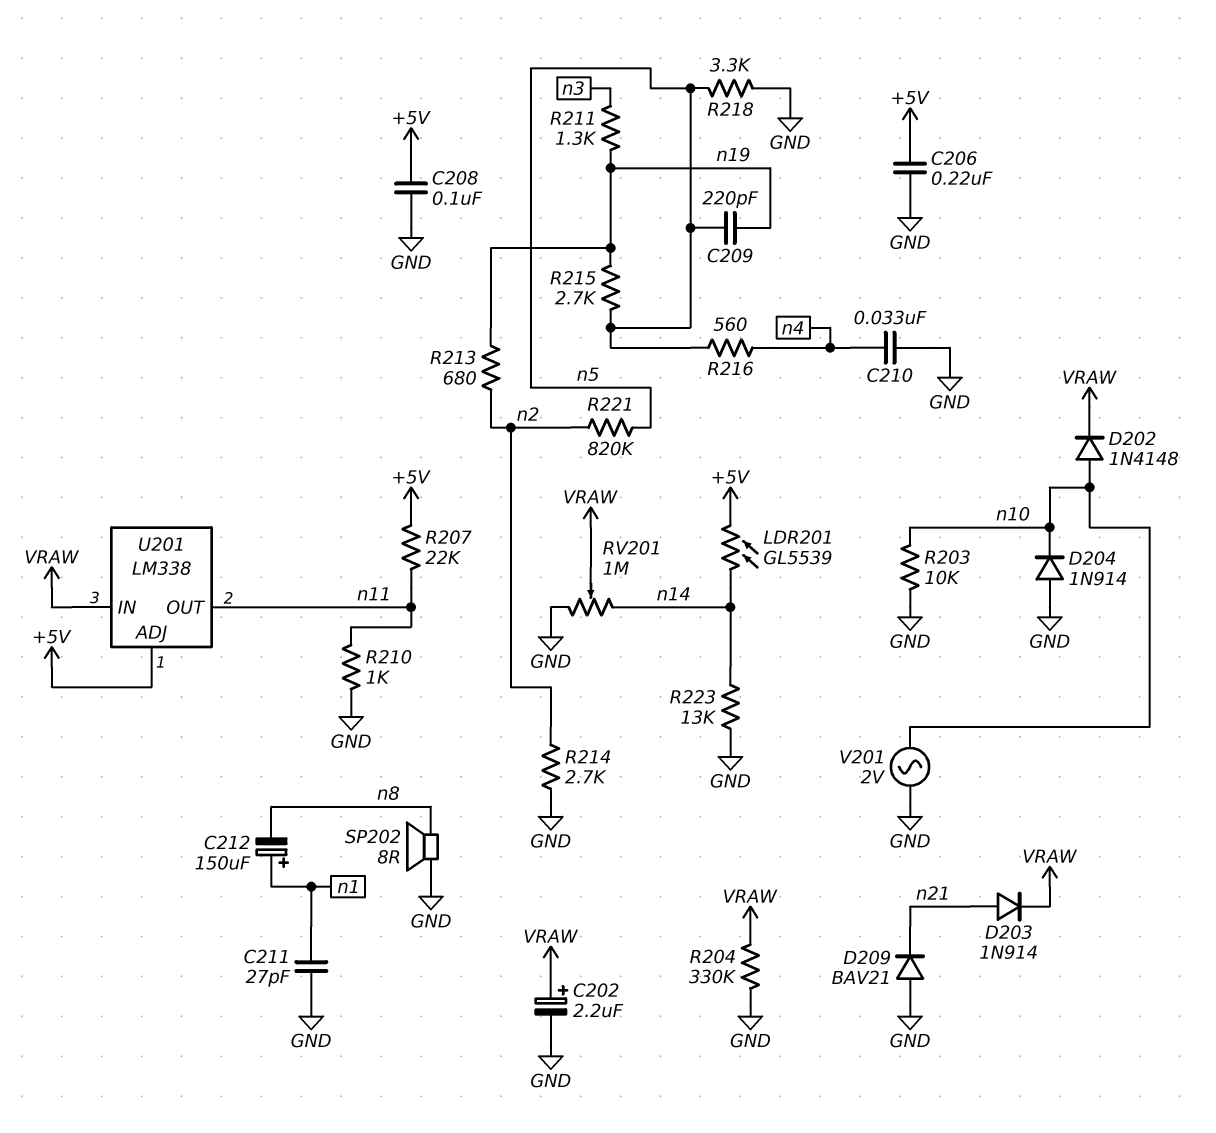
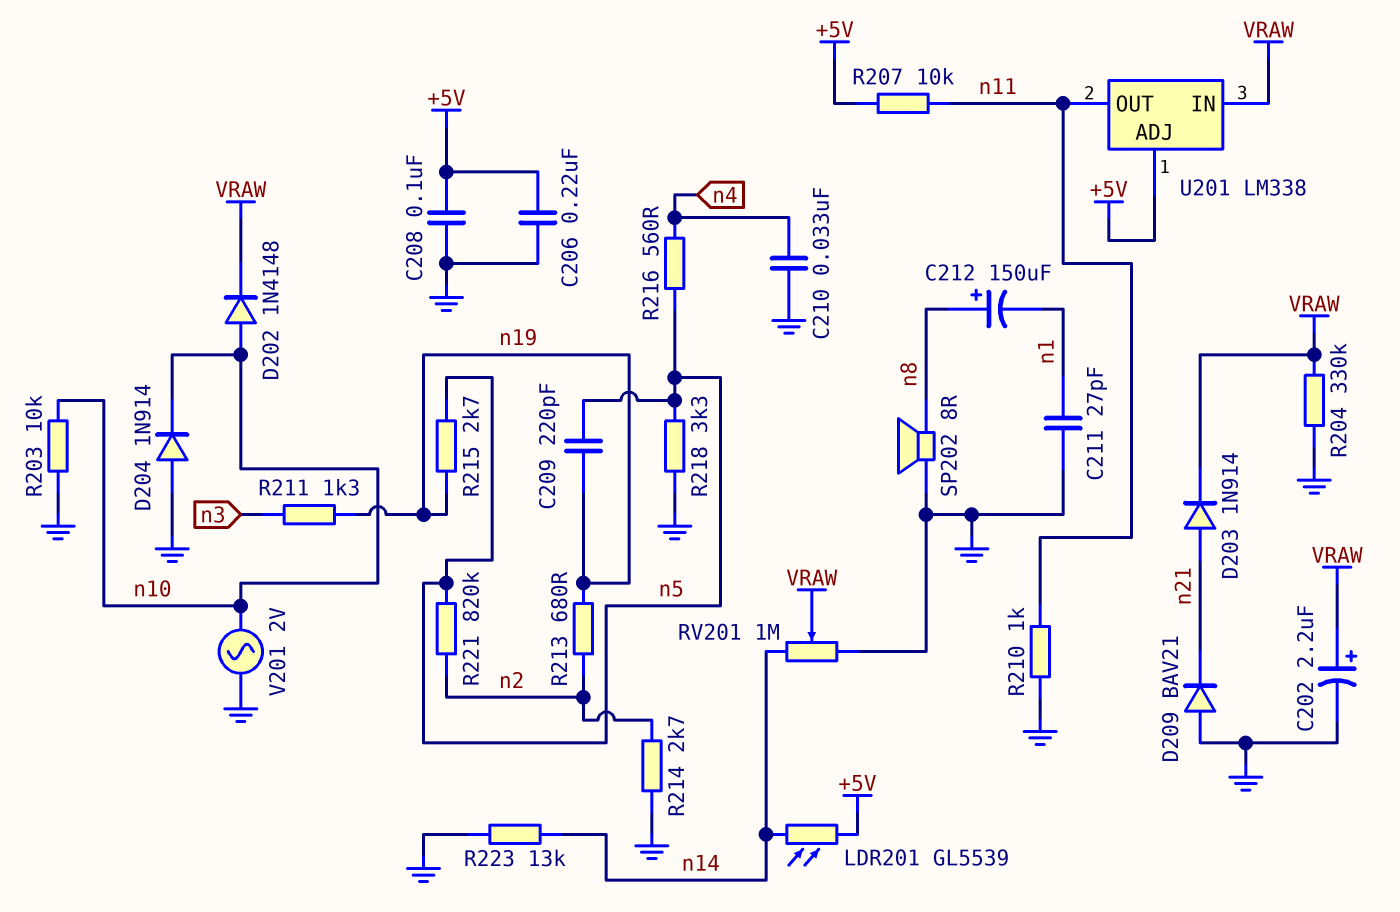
C212: 150uF (plus n1, minus n8) -> 150uF (plus n8, minus n1)
R207: 22k (+5V, n11) -> 10k (+5V, n11)

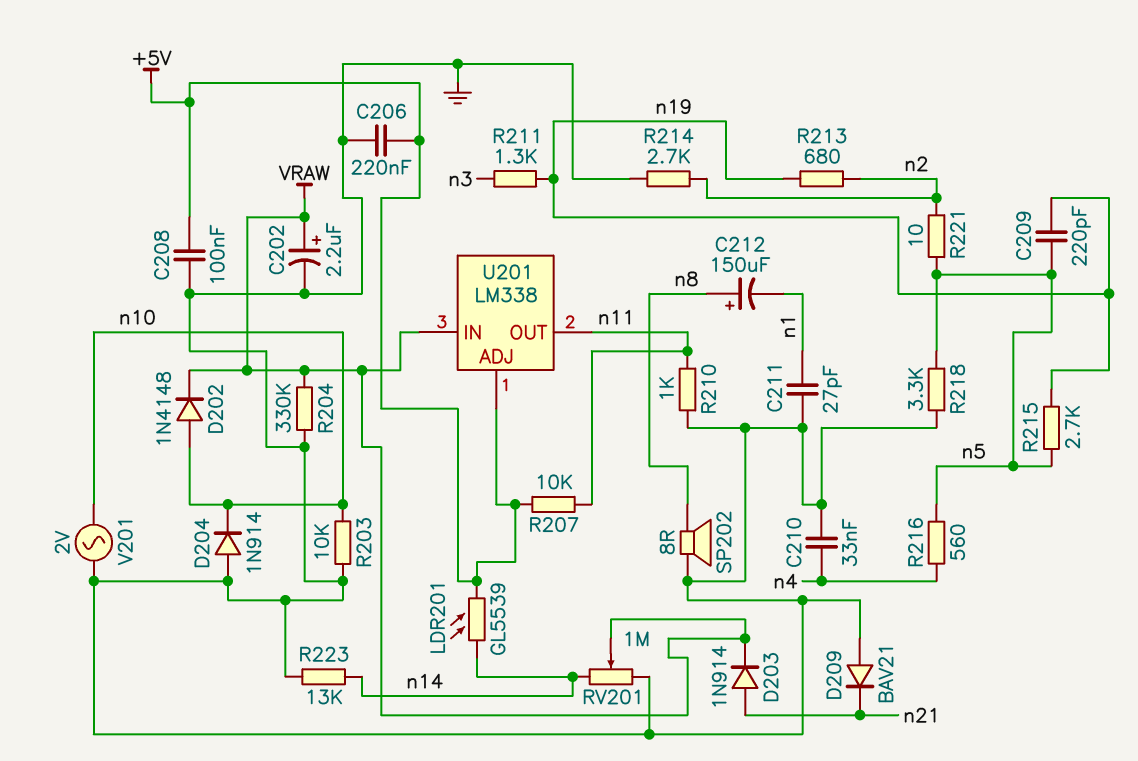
R221: 820k (n2, n5) -> 10 (n2, n5)

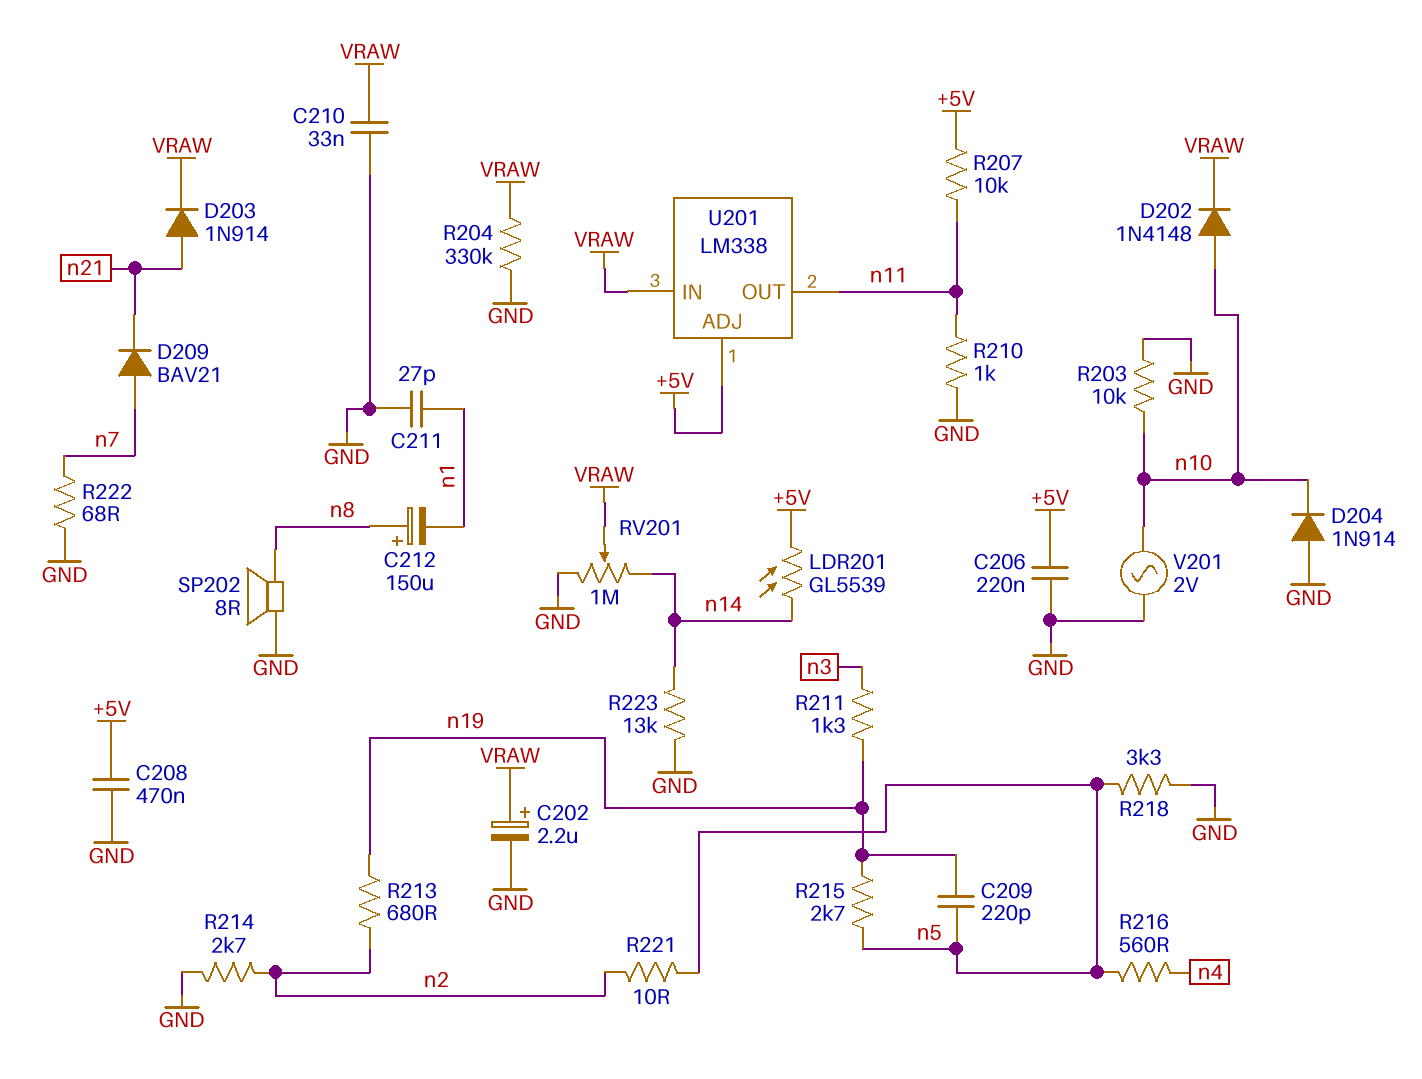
C208: 100nF (+5V, GND) -> 470nF (+5V, GND)
C210: 33nF (GND, n4) -> 33nF (GND, VRAW)
D209: diode BAV21 (A GND, K n21) -> diode BAV21 (A n7, K n21)
R222: none -> 68 (GND, n7)

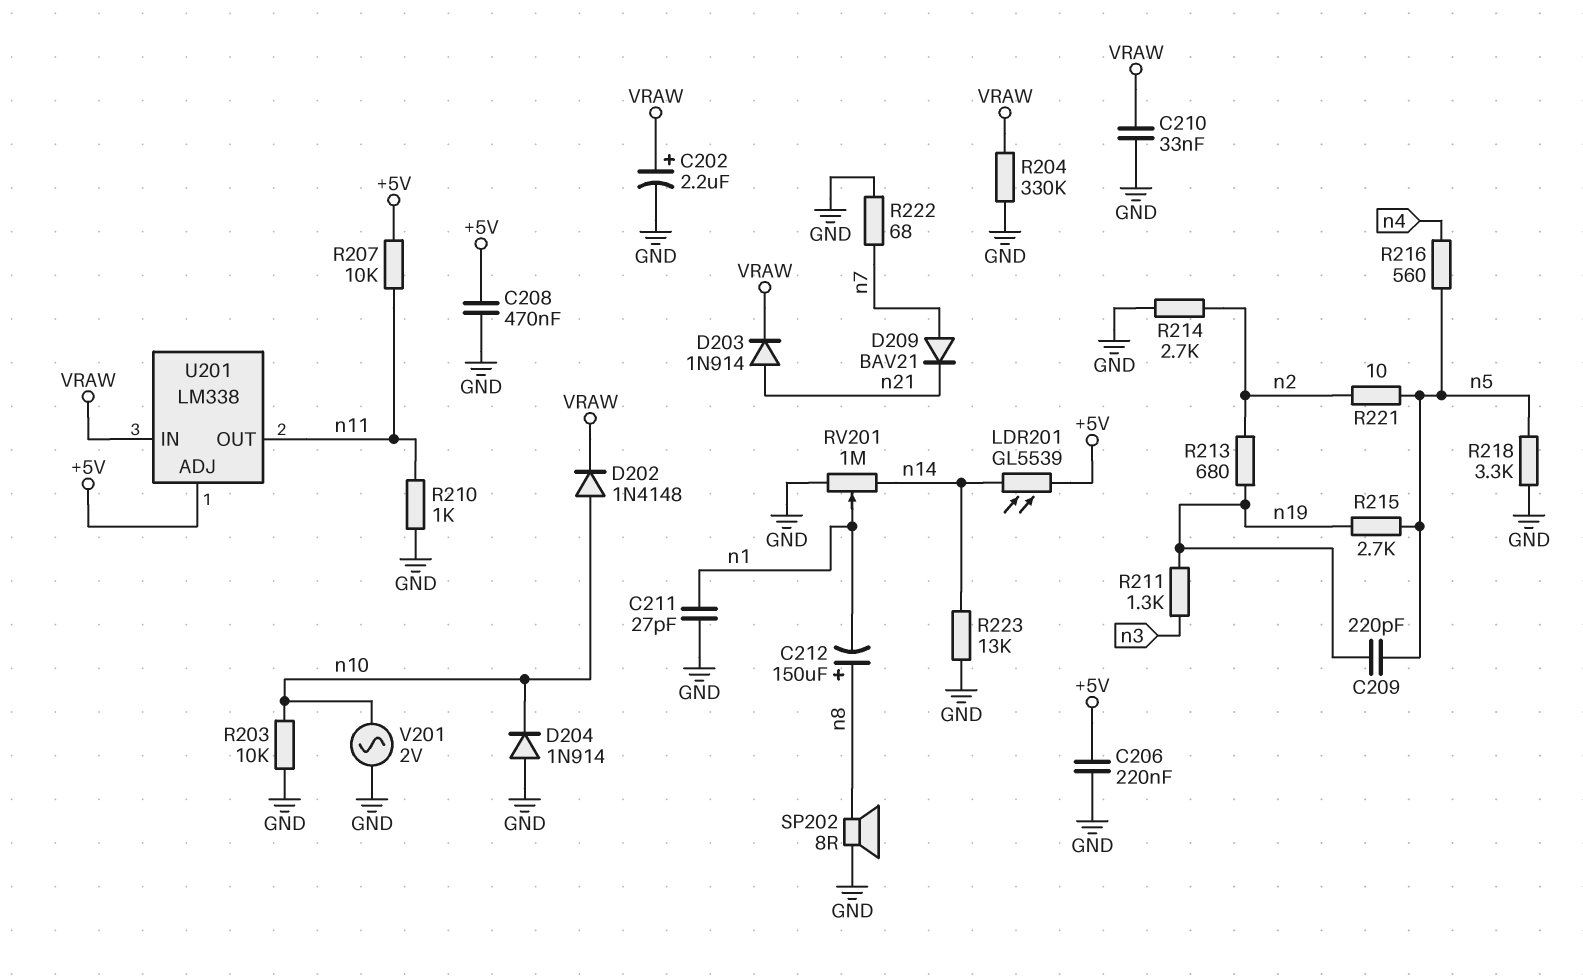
RV201: 1M (GND, n14, wiper VRAW) -> 1M (GND, n14, wiper n1)

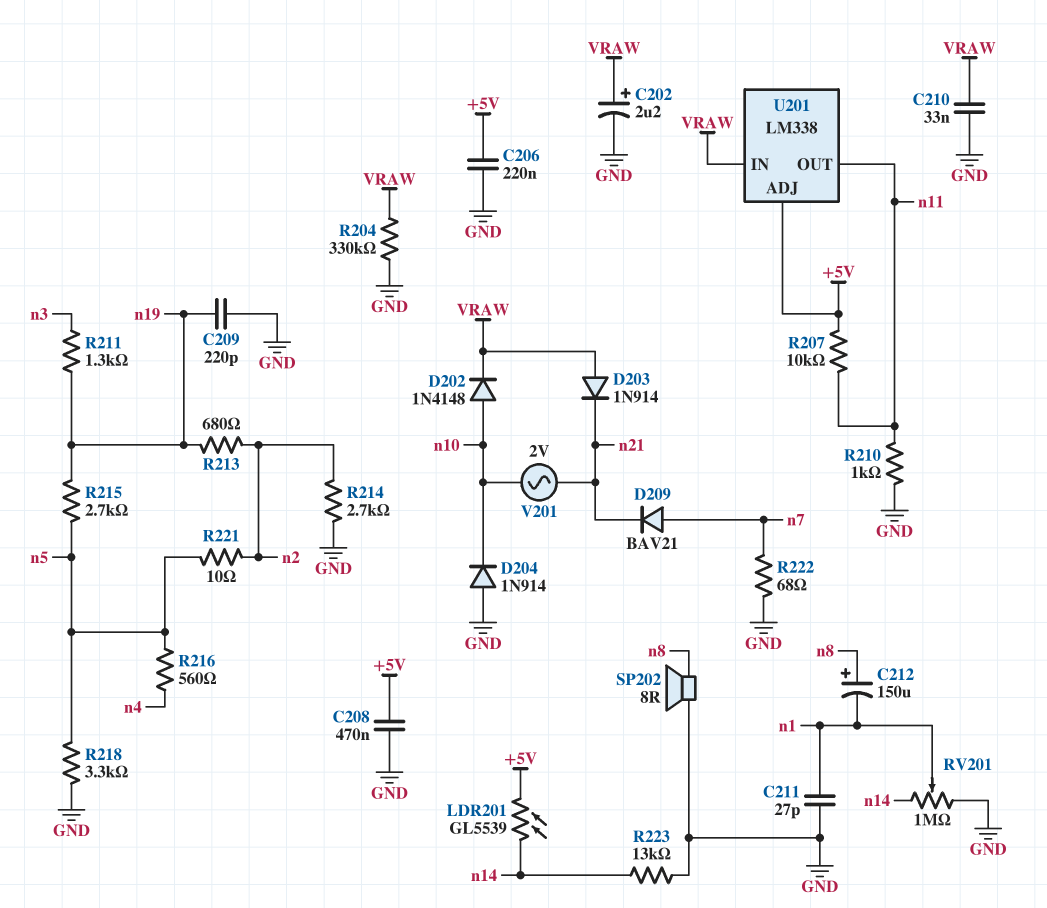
C209: 220pF (n5, n19) -> 220pF (GND, n19)
D203: diode 1N914 (A n21, K VRAW) -> diode 1N914 (A VRAW, K n21)
R203: 10k (GND, n10) -> none
V201: AC 2V (GND, n10) -> AC 2V (n10, n21)

